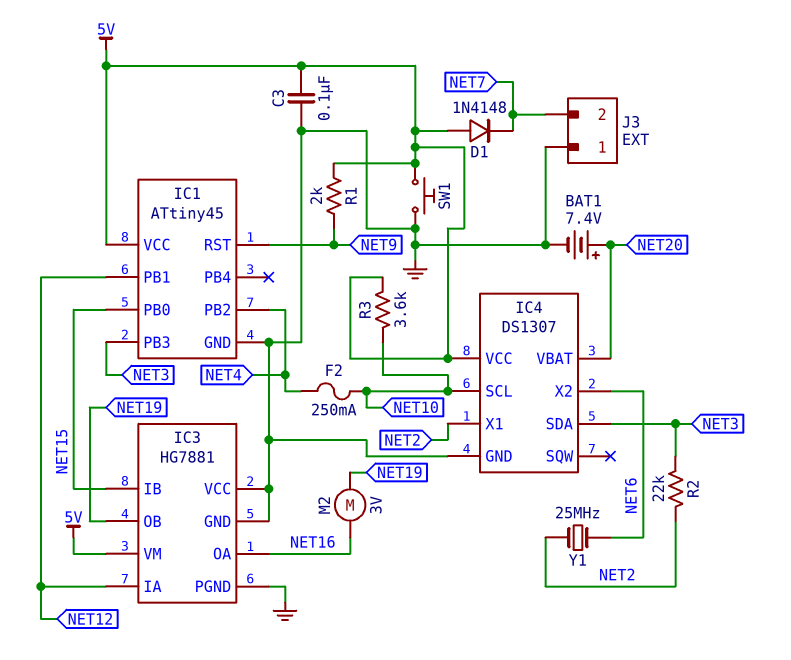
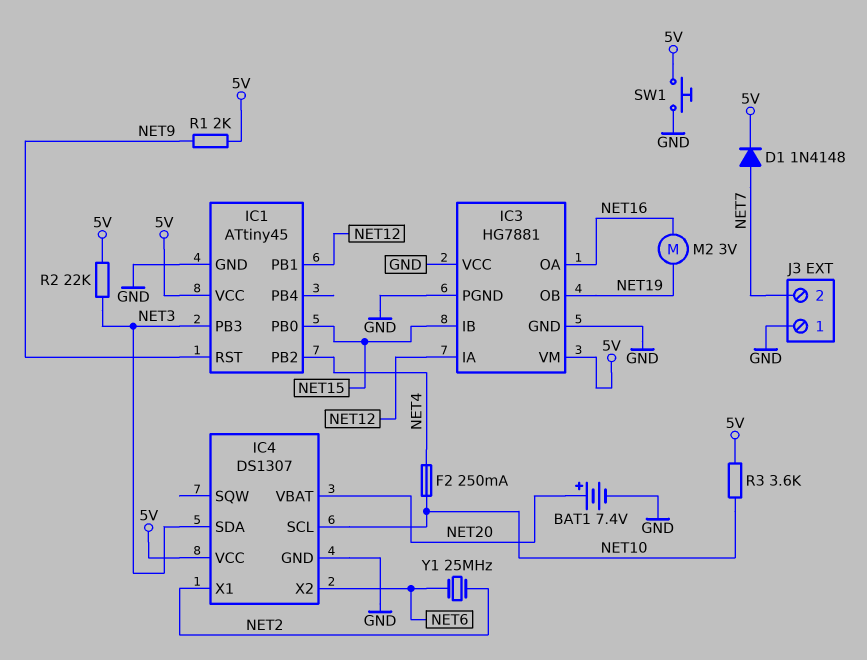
C3: 100nF (5V, GND) -> none
D1: diode 1N4148 (A 5V, K NET7) -> diode 1N4148 (A NET7, K 5V)
R2: 22k (NET2, NET3) -> 22k (5V, NET3)

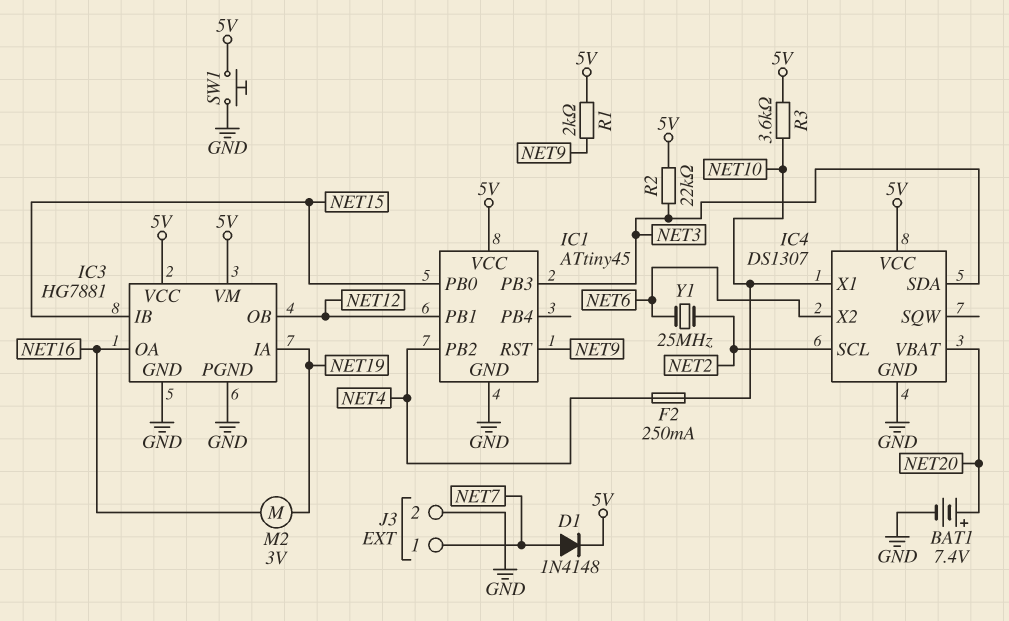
IC3 pin IA: NET12 -> NET19
IC3 pin OB: NET19 -> NET12
IC3 pin VCC: GND -> 5V
IC4 pin SCL: NET10 -> NET2
IC4 pin X1: NET2 -> NET10
J3 pin 1: GND -> NET7
J3 pin 2: NET7 -> GND

